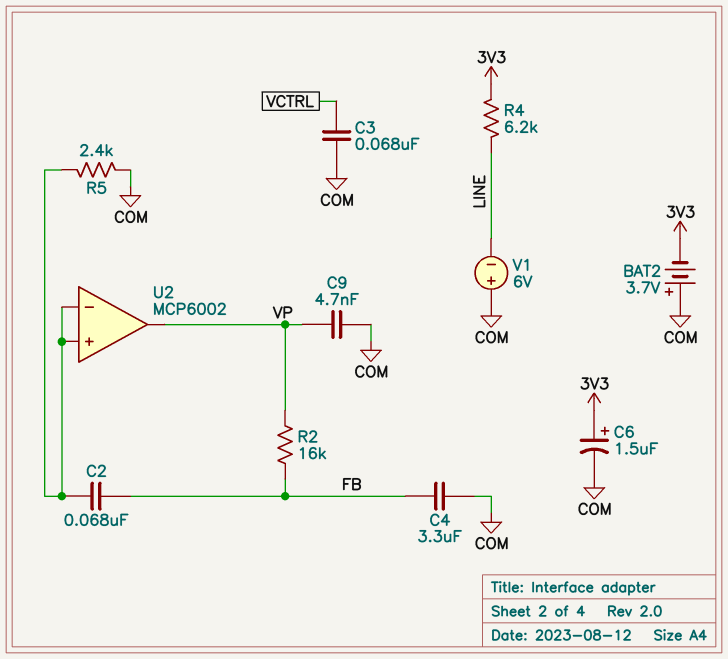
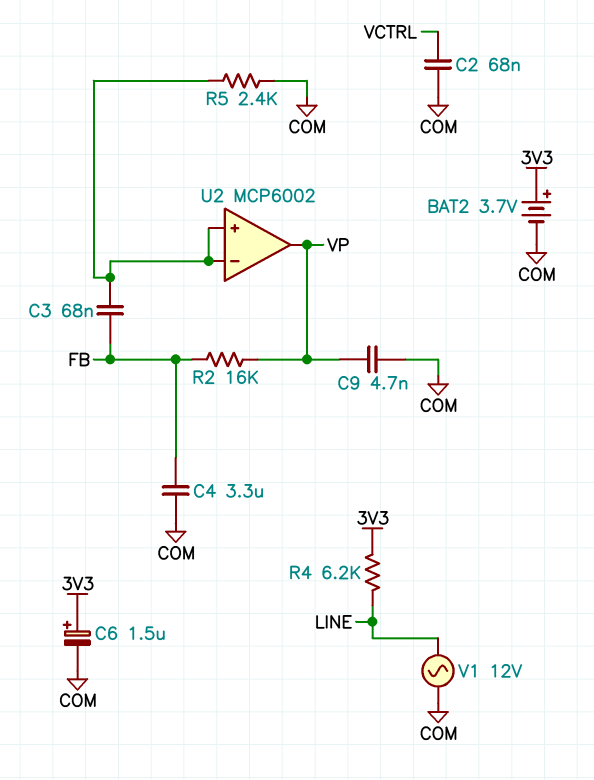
BAT2: 3.7V (plus COM, minus 3V3) -> 3.7V (plus 3V3, minus COM)
C2: 68nF (FB, U2/in+) -> 68nF (COM, VCTRL)
C3: 68nF (COM, VCTRL) -> 68nF (FB, U2/in+)
V1: 6V (plus COM, minus LINE) -> AC 12V (COM, LINE)

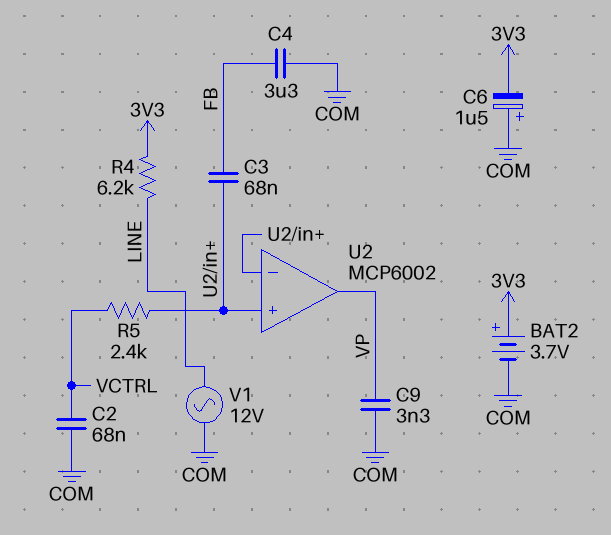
C6: 1.5uF (plus 3V3, minus COM) -> 1.5uF (plus COM, minus 3V3)
C9: 4.7nF (COM, VP) -> 3.3nF (COM, VP)
R2: 16k (FB, VP) -> none
R5: 2.4k (COM, U2/in+) -> 2.4k (U2/in+, VCTRL)

